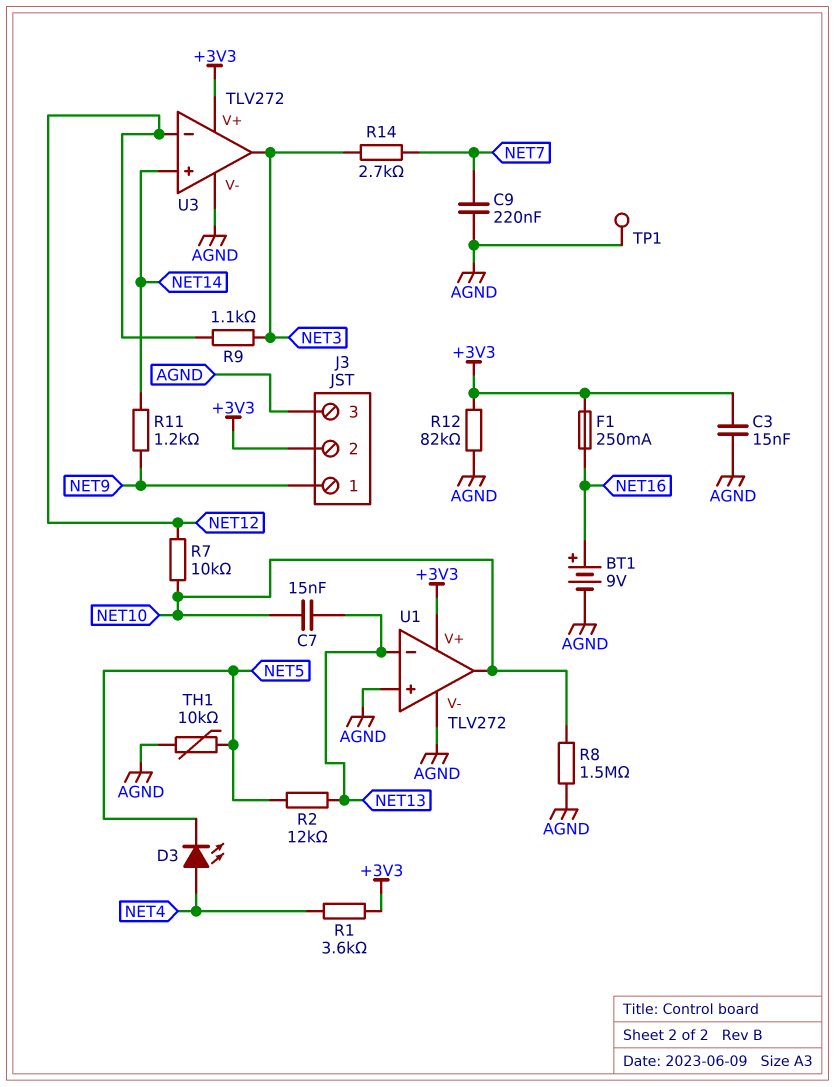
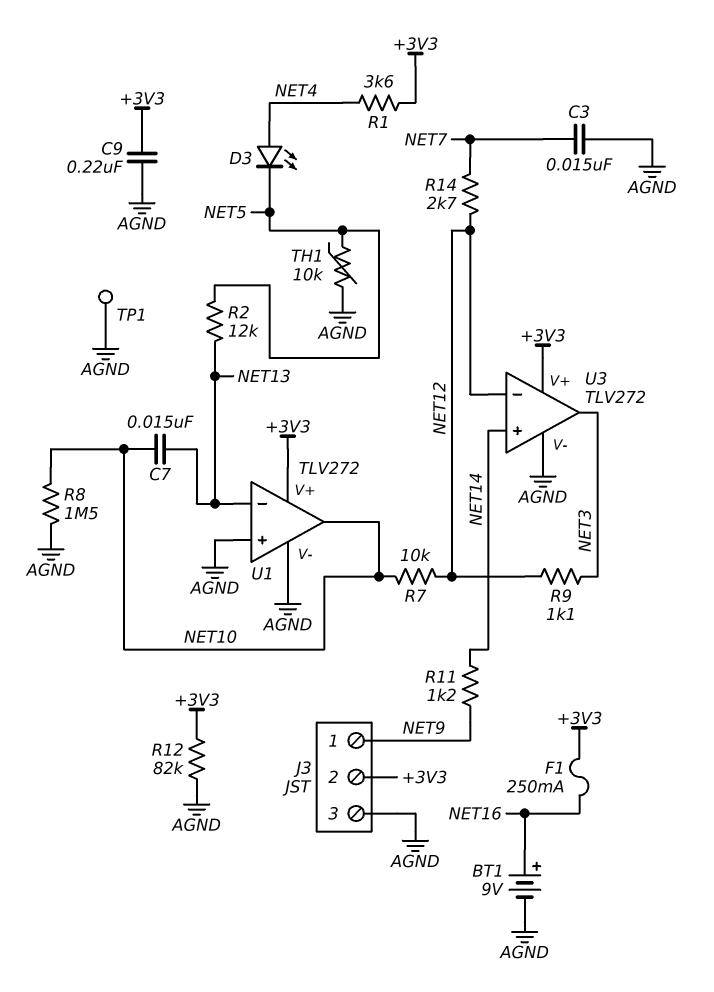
C3: 15nF (+3V3, AGND) -> 15nF (AGND, NET7)
C9: 220nF (AGND, NET7) -> 220nF (+3V3, AGND)
R14: 2.7k (NET3, NET7) -> 2.7k (NET7, NET12)

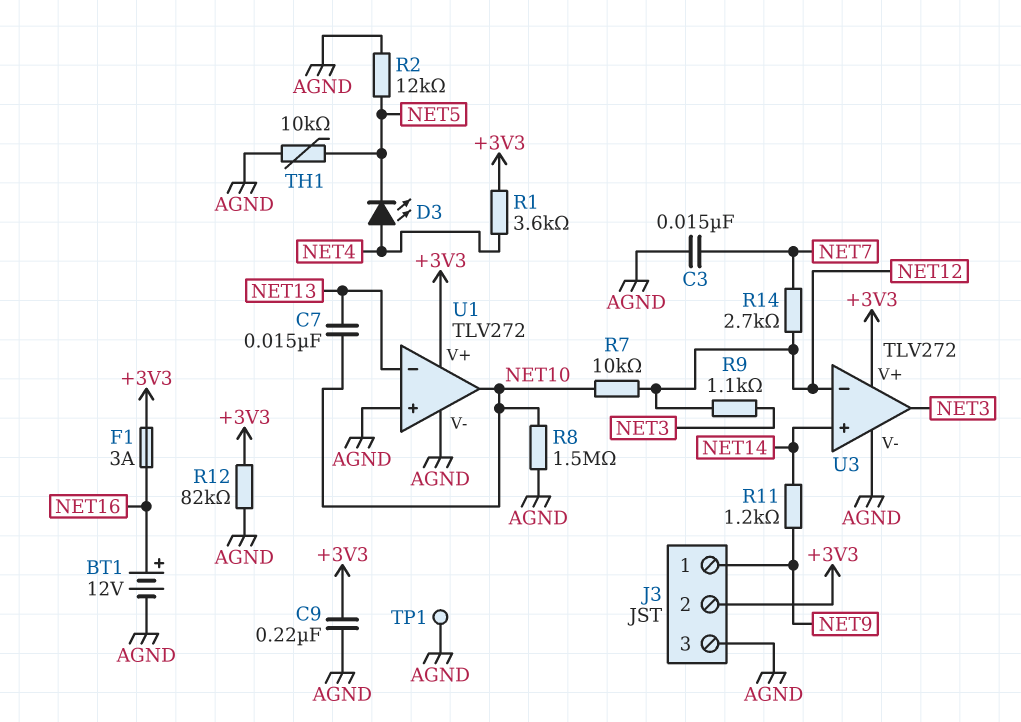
BT1: 9V (plus NET16, minus AGND) -> 12V (plus NET16, minus AGND)
F1: 250mA (+3V3, NET16) -> 3A (+3V3, NET16)
R2: 12k (NET5, NET13) -> 12k (AGND, NET5)

